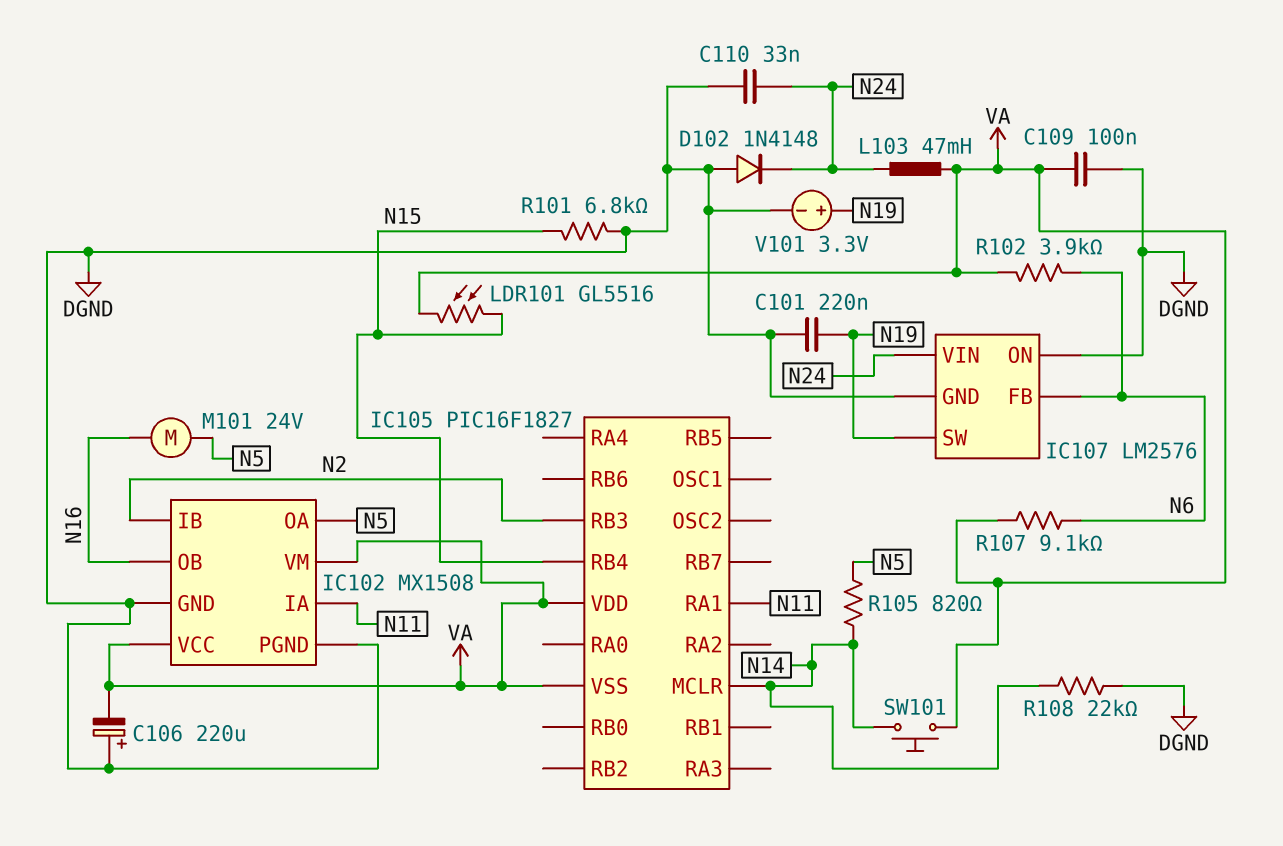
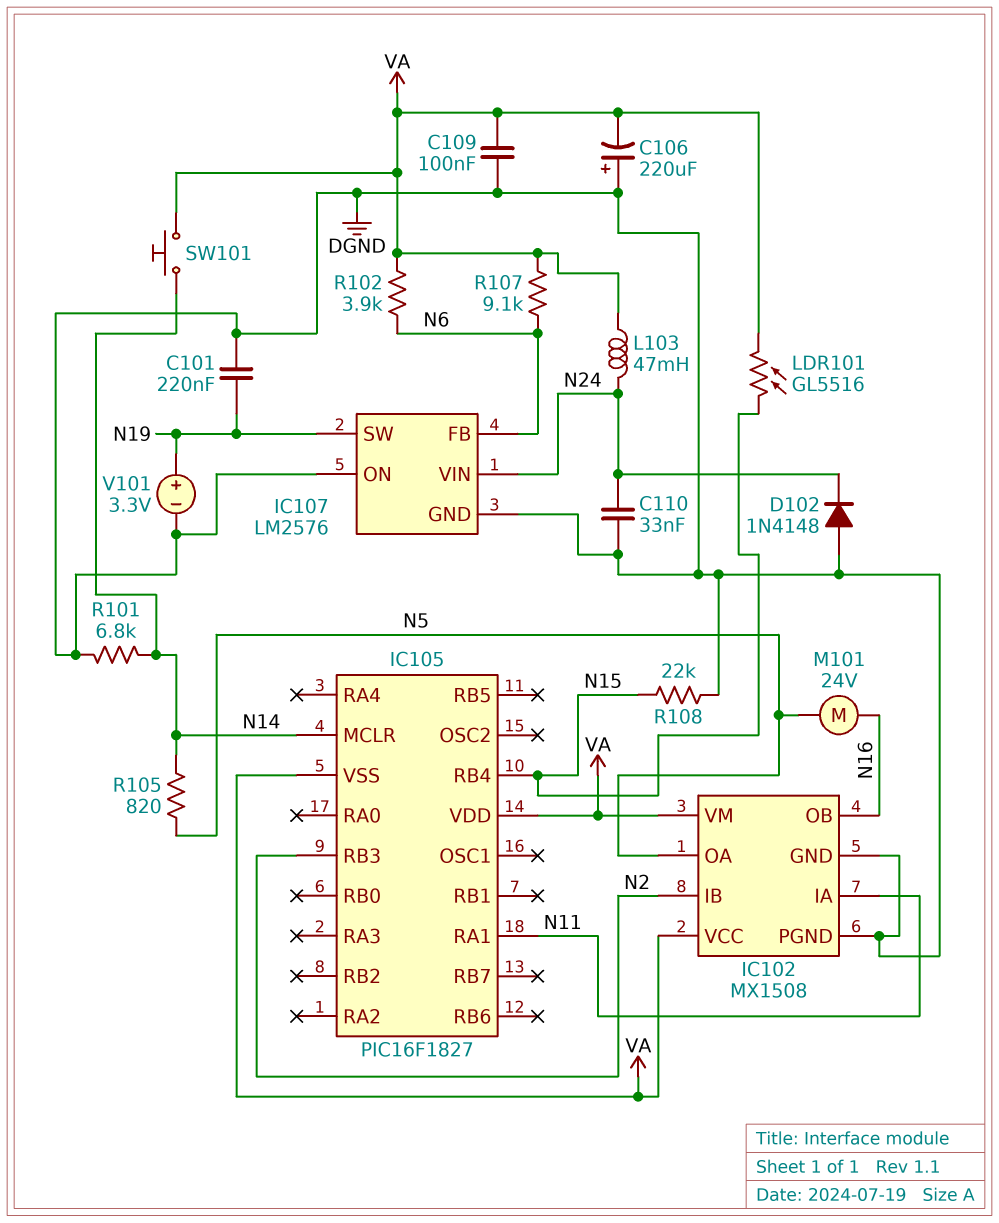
R101: 6.8k (DGND, N15) -> 6.8k (DGND, N14)
R108: 22k (DGND, N14) -> 22k (DGND, N15)

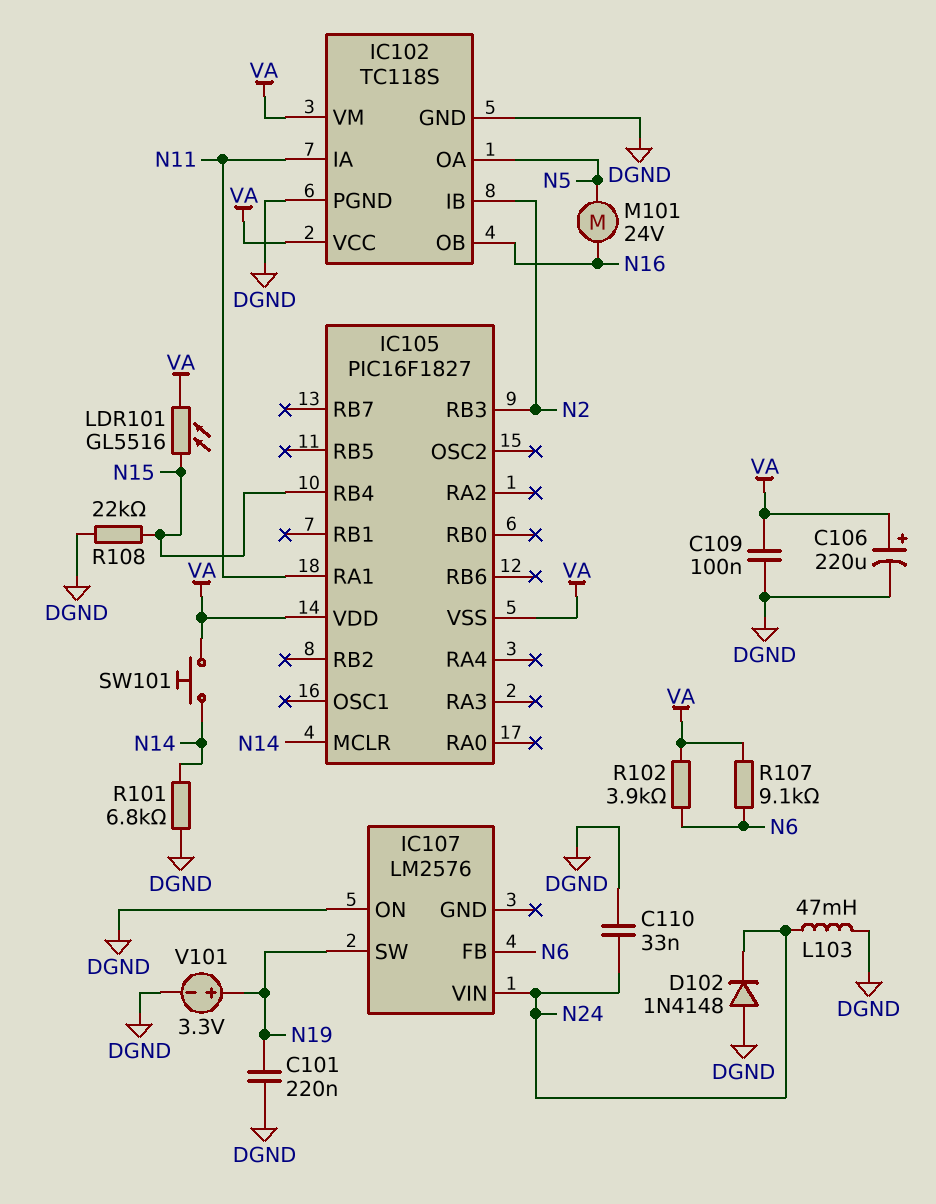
C106: 220uF (plus DGND, minus VA) -> 220uF (plus VA, minus DGND)
IC102: MX1508 -> TC118S
IC107 pin GND: DGND -> none
L103: 47mH (N24, VA) -> 47mH (DGND, N24)
R105: 820 (N5, N14) -> none

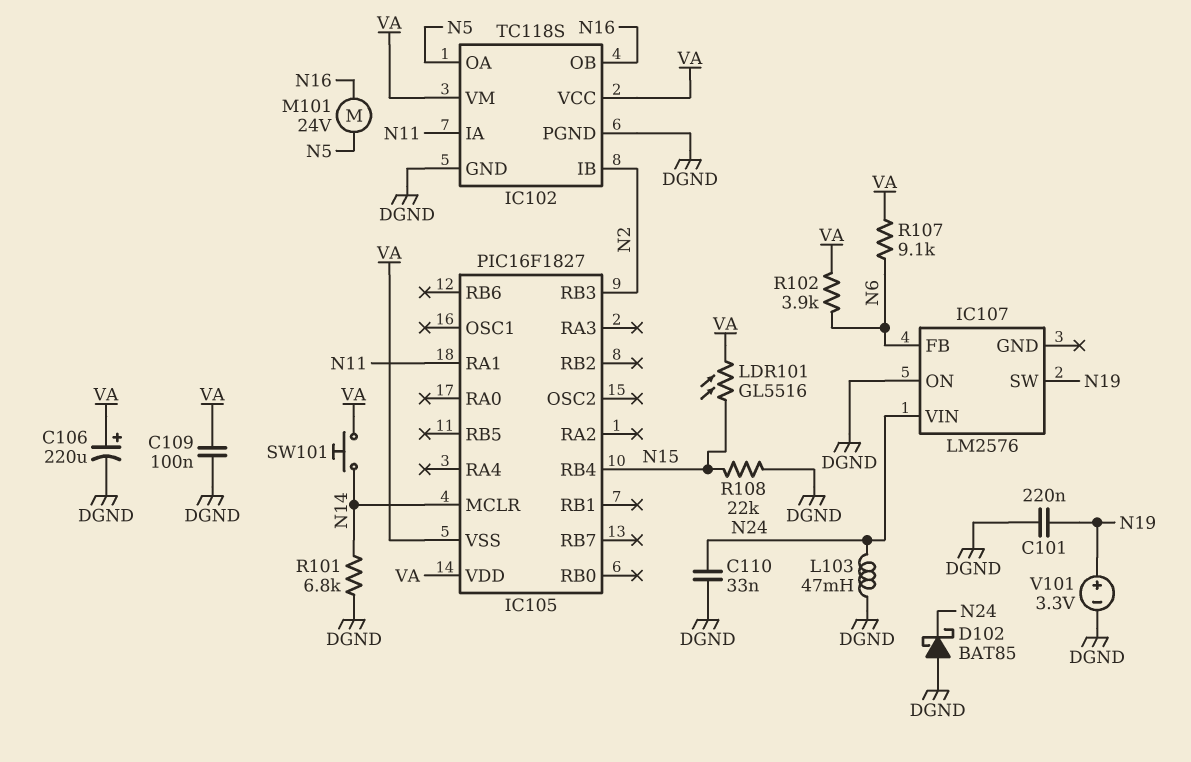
D102: diode 1N4148 (A DGND, K N24) -> schottky BAT85 (A DGND, K N24)

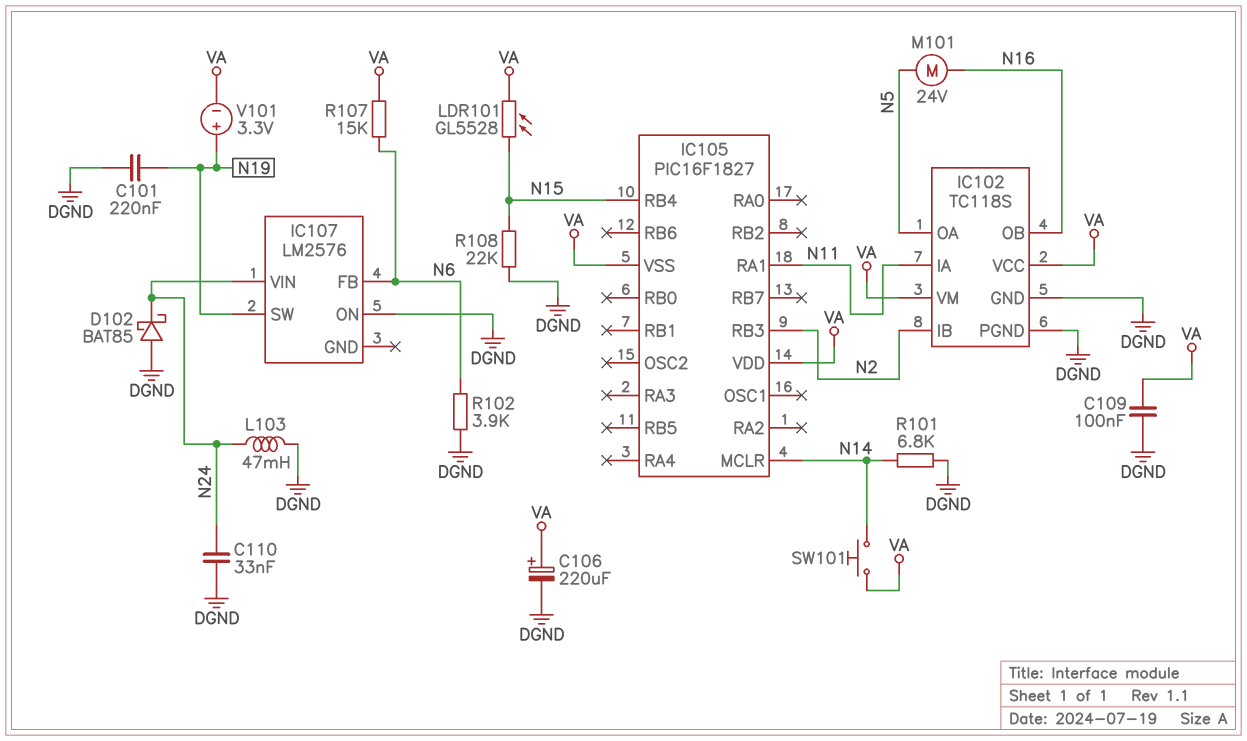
LDR101: GL5516 (N15, VA) -> GL5528 (N15, VA)
R102: 3.9k (N6, VA) -> 3.9k (DGND, N6)
R107: 9.1k (N6, VA) -> 15k (N6, VA)
V101: 3.3V (plus N19, minus DGND) -> 3.3V (plus N19, minus VA)

